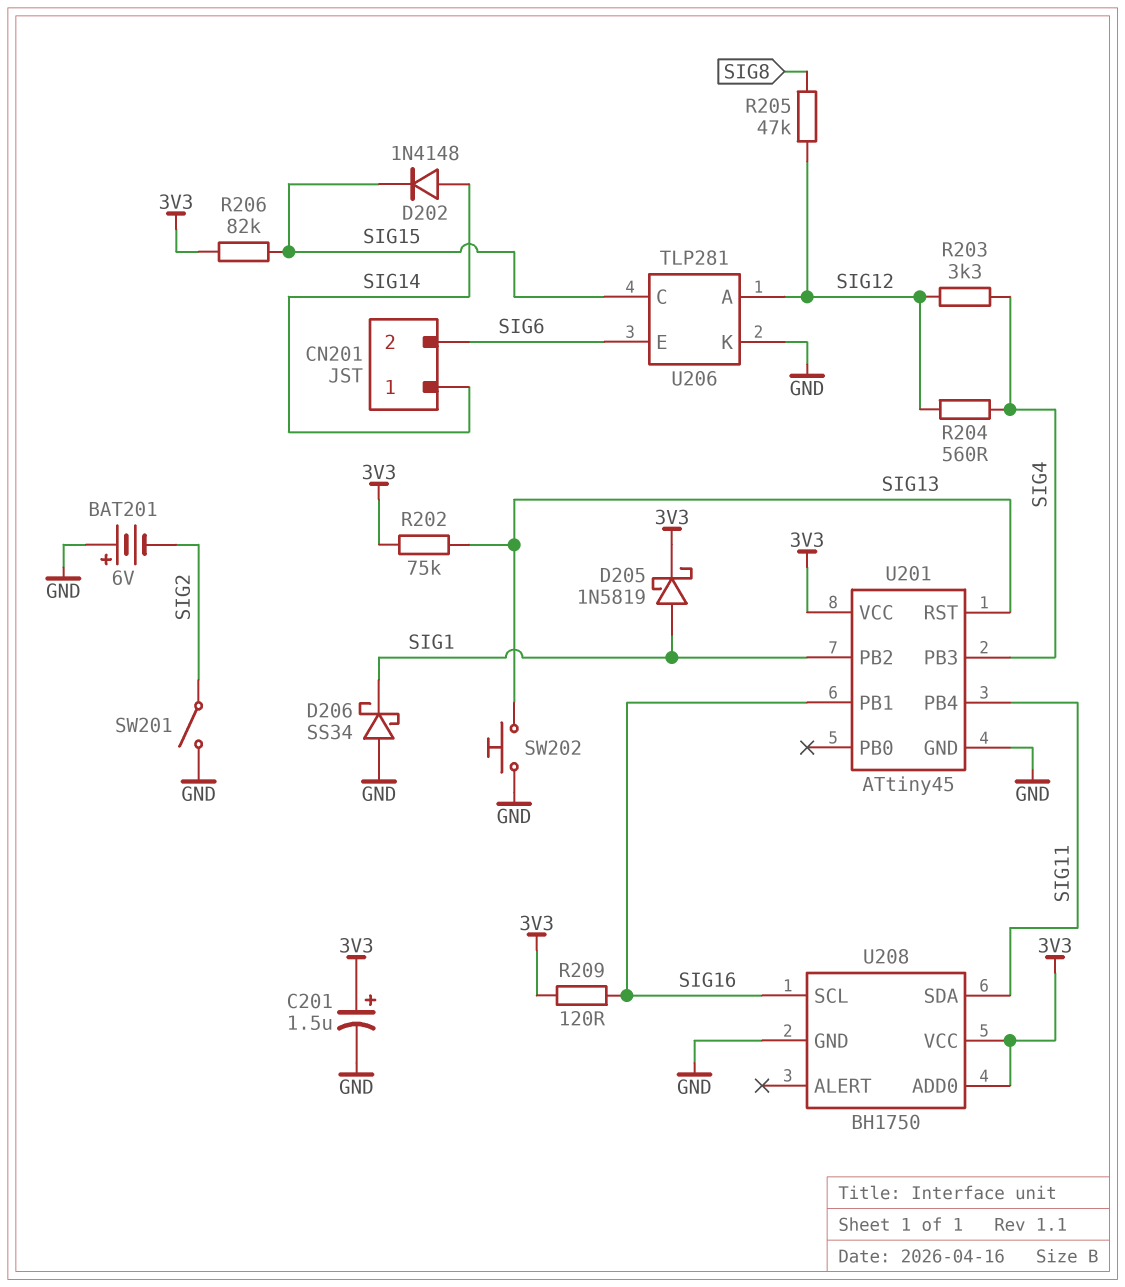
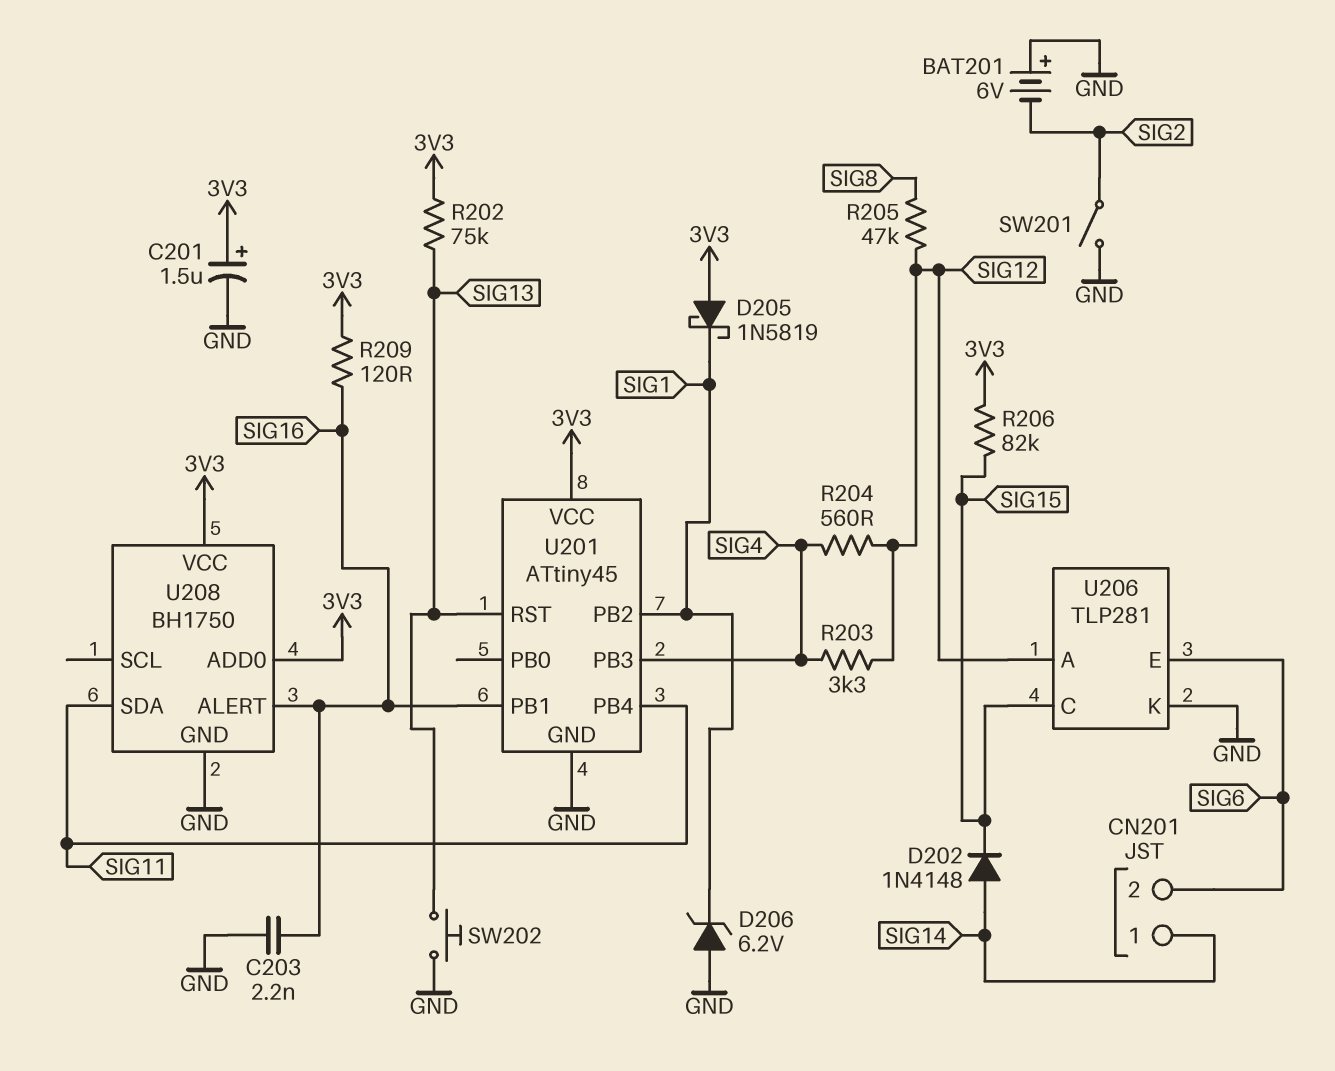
C203: none -> 2.2nF (GND, SIG16)
D205: schottky 1N5819 (A SIG1, K 3V3) -> schottky 1N5819 (A 3V3, K SIG1)
D206: schottky SS34 (A GND, K SIG1) -> zener 6.2V (A GND, K SIG1)
U208 pin ALERT: none -> SIG16
U208 pin SCL: SIG16 -> none

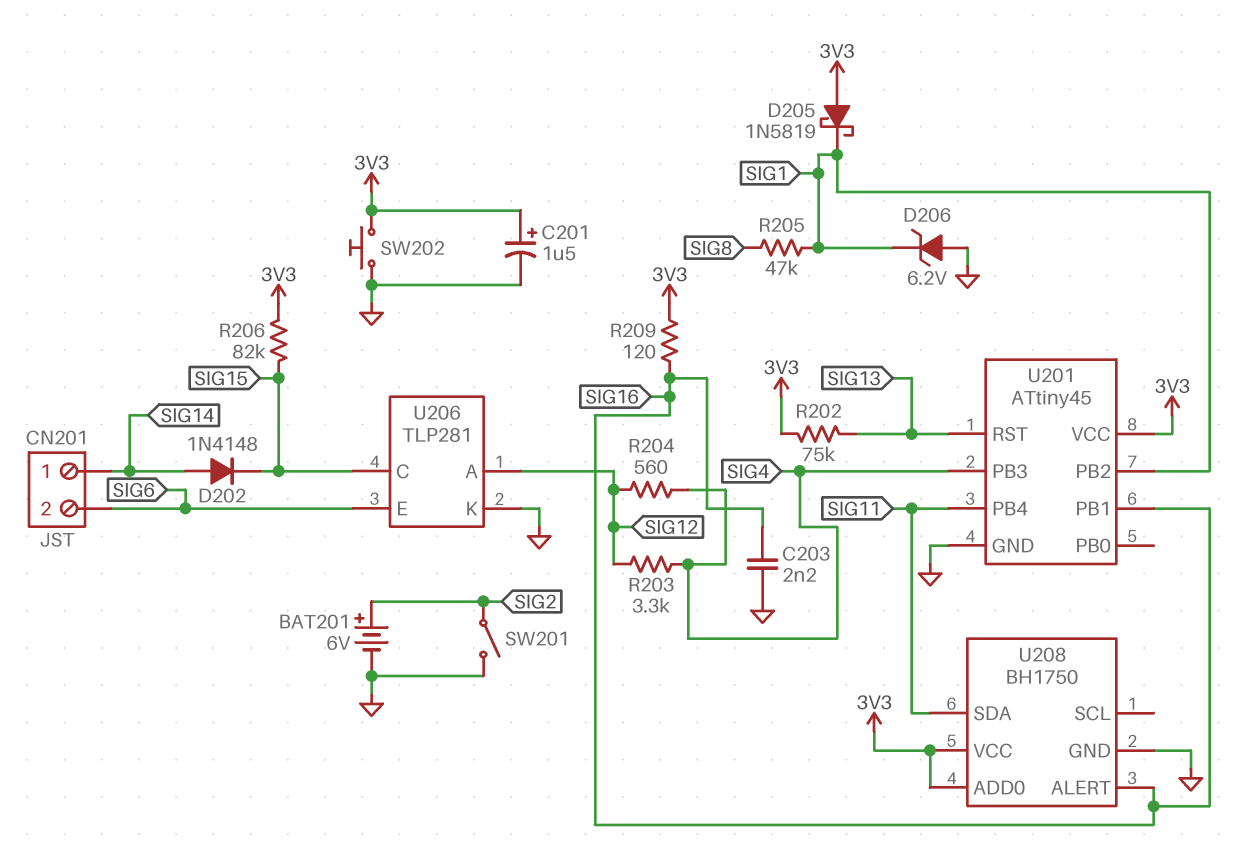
BAT201: 6V (plus GND, minus SIG2) -> 6V (plus SIG2, minus GND)
R205: 47k (SIG8, SIG12) -> 47k (SIG1, SIG8)
SW202: button (GND, SIG13) -> button (3V3, GND)

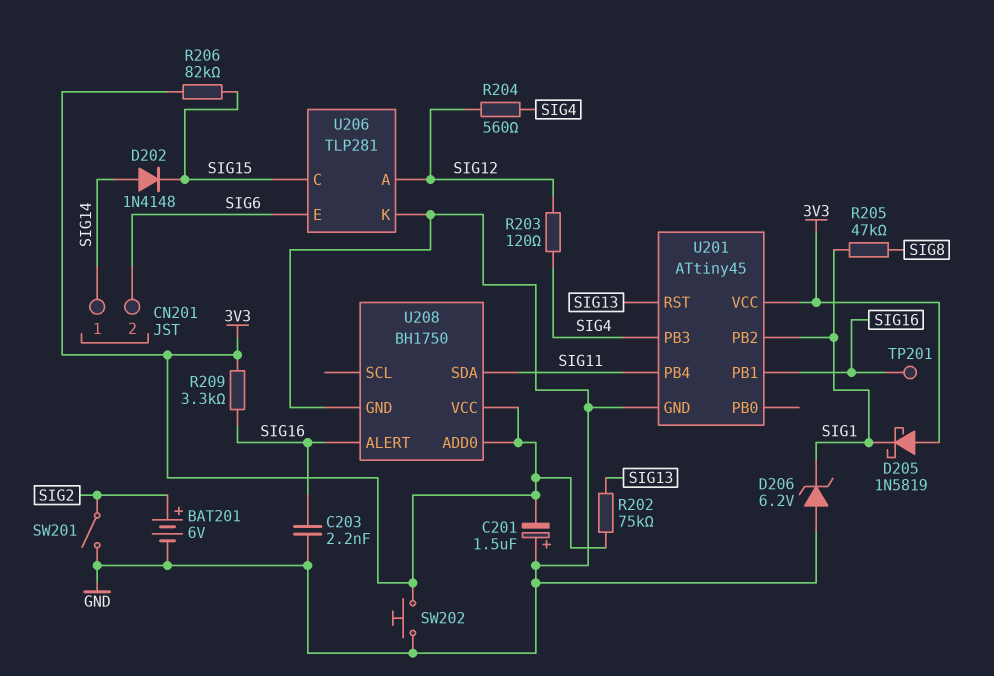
C201: 1.5uF (plus 3V3, minus GND) -> 1.5uF (plus GND, minus 3V3)
R203: 3.3k (SIG4, SIG12) -> 120 (SIG4, SIG12)
R209: 120 (3V3, SIG16) -> 3.3k (3V3, SIG16)
TP201: none -> test point (SIG16)

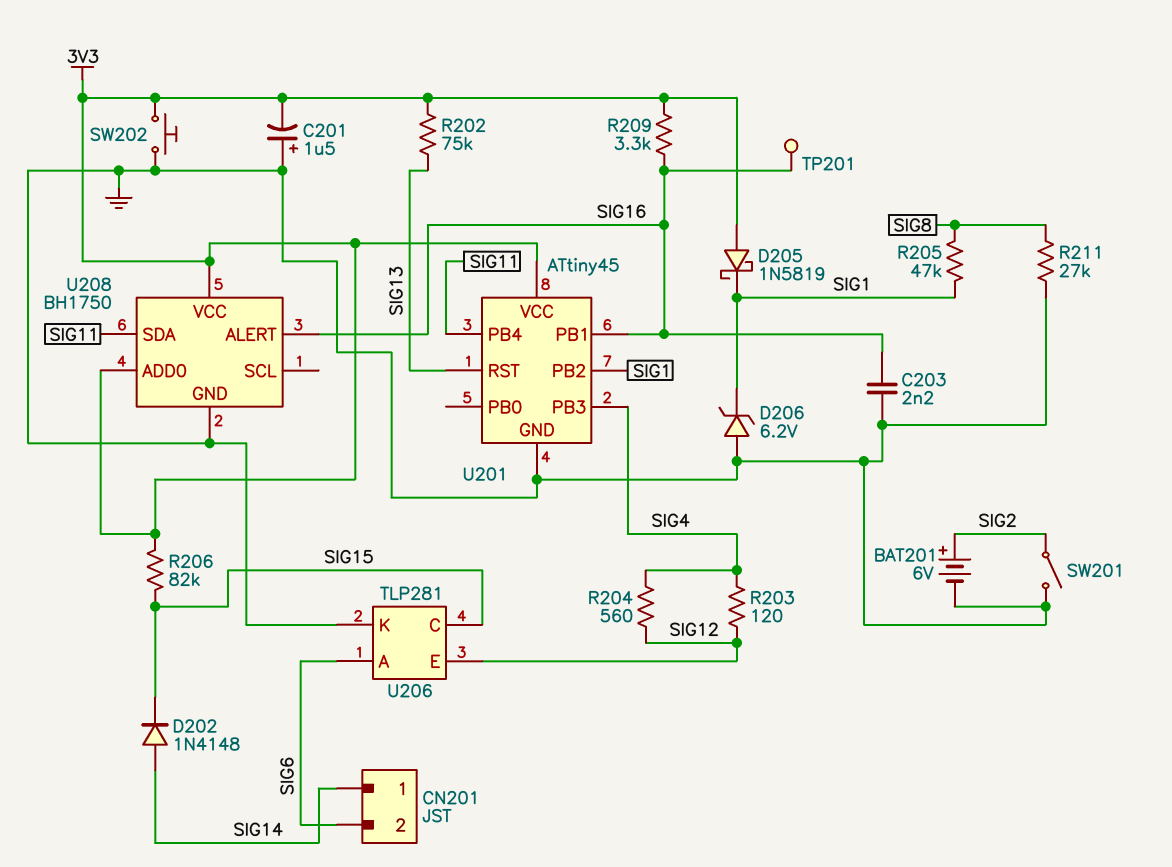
R211: none -> 27k (GND, SIG8)
U206 pin A: SIG12 -> SIG6
U206 pin E: SIG6 -> SIG12

